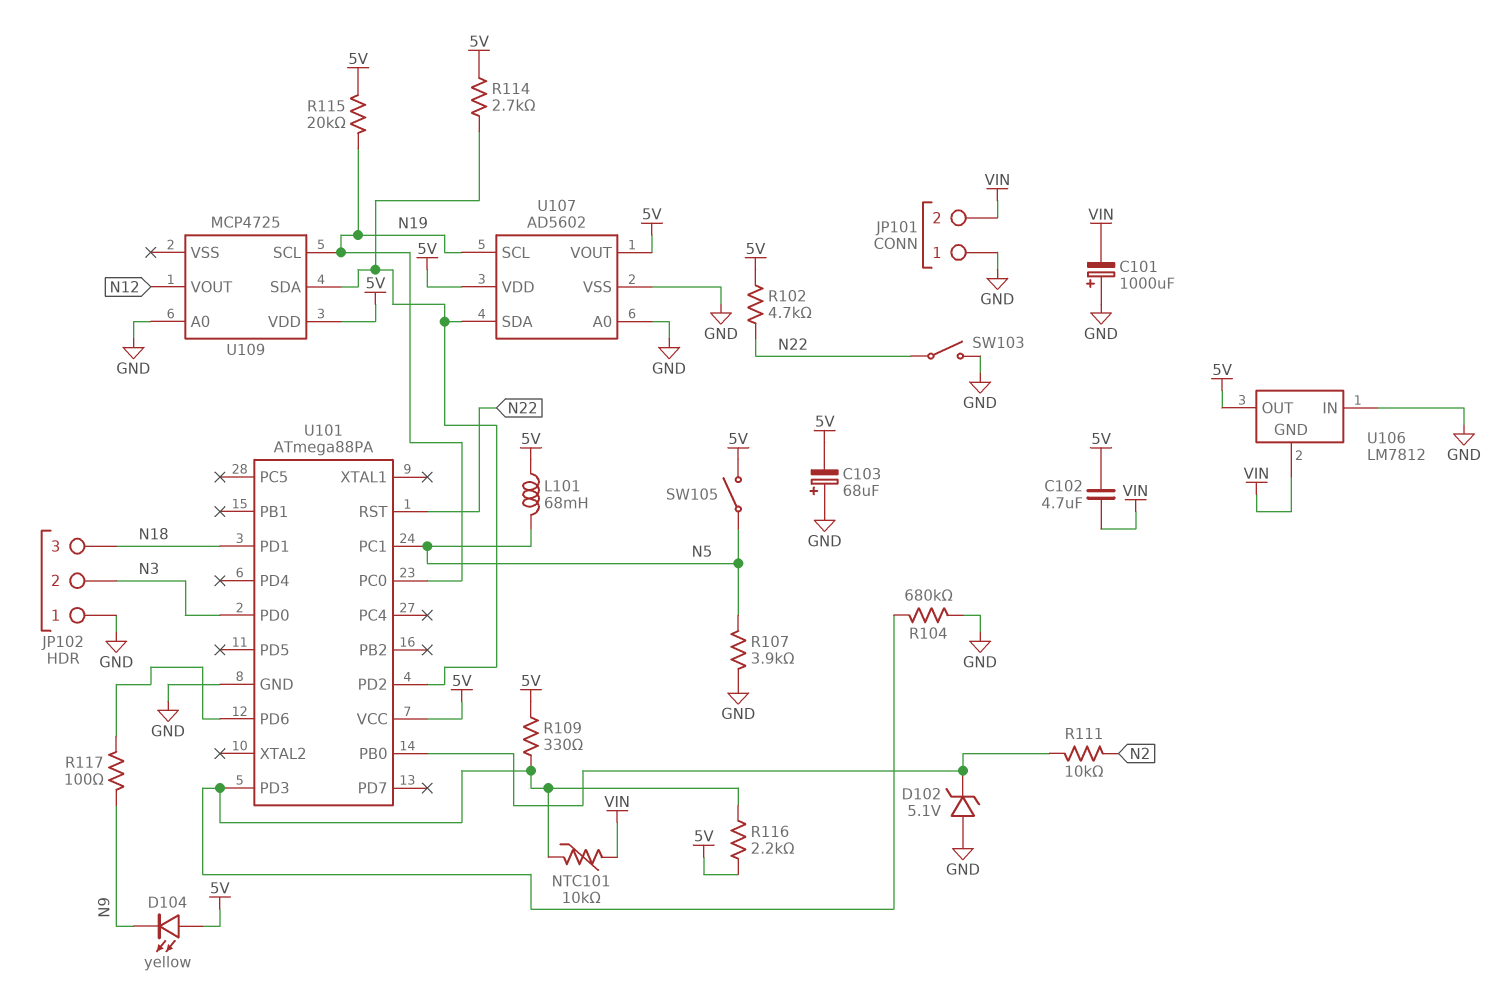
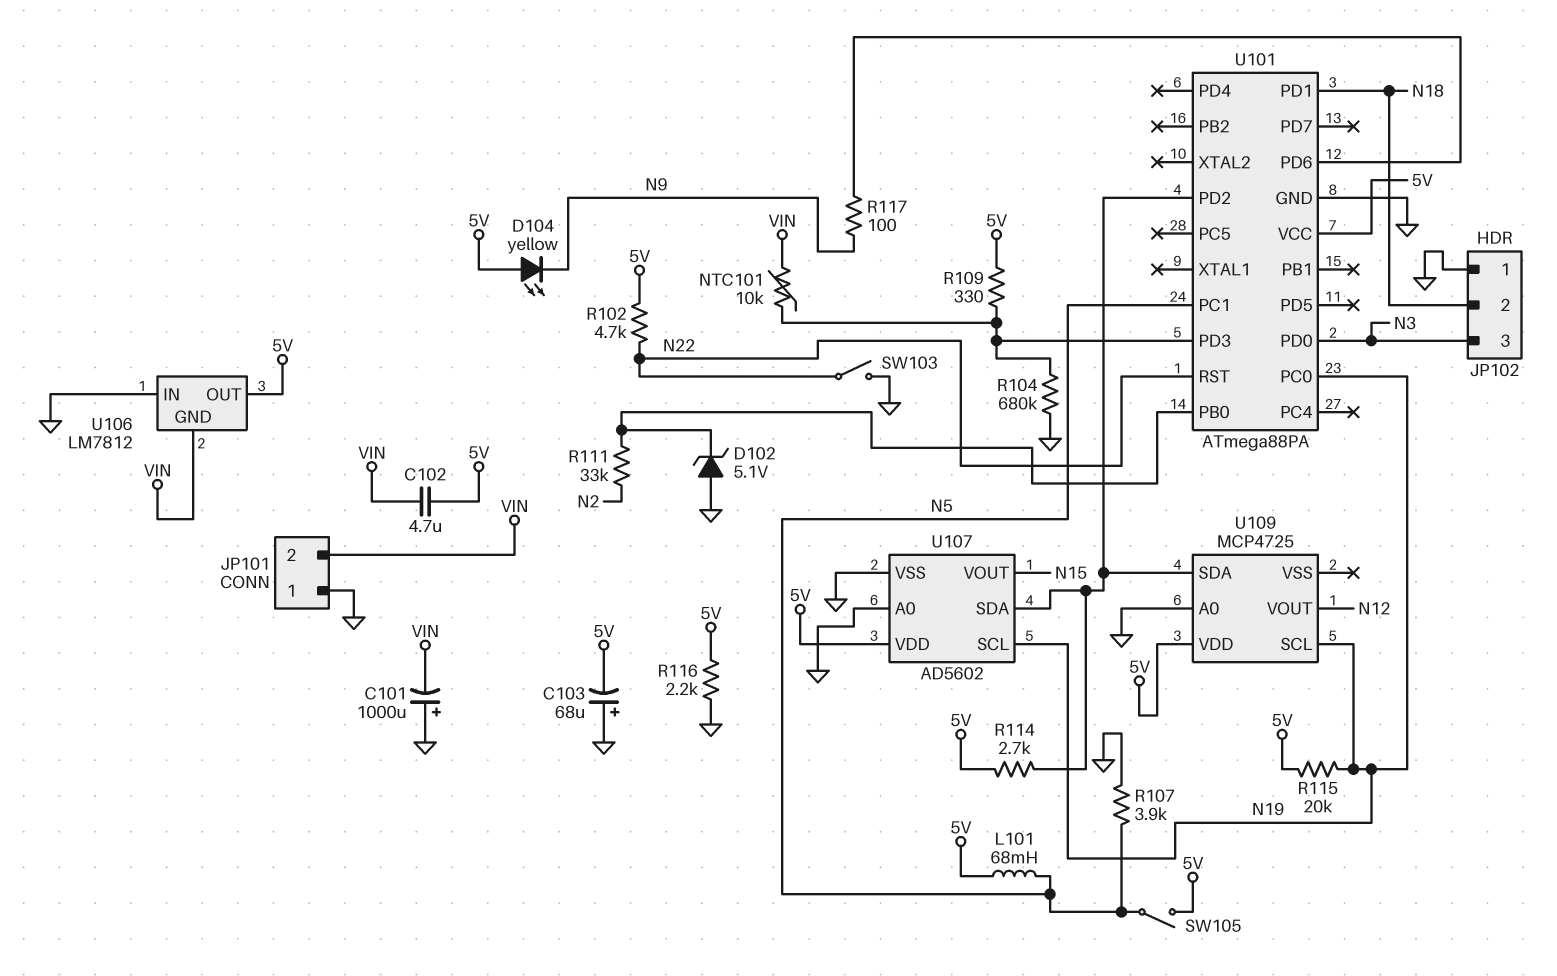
JP102 pin 2: N3 -> N18
JP102 pin 3: N18 -> N3
R111: 10k (N2, U101/PB0) -> 33k (N2, U101/PB0)
R116: 2.2k (5V, U101/PD3) -> 2.2k (5V, GND)
U107 pin VOUT: 5V -> N15

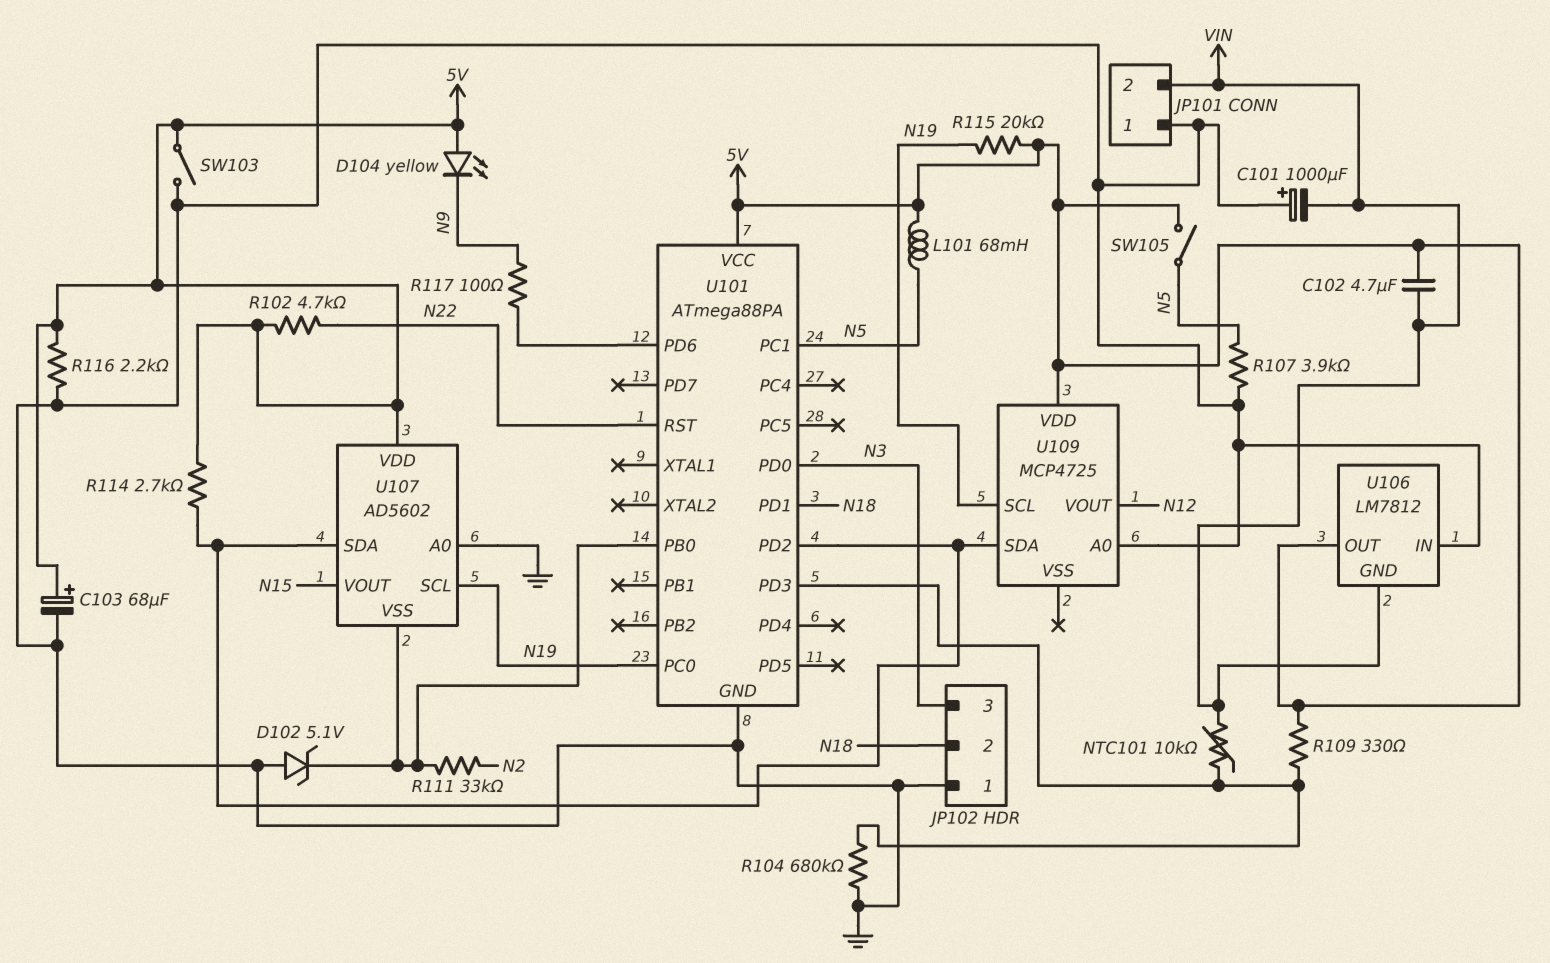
C103: 68uF (plus GND, minus 5V) -> 68uF (plus 5V, minus GND)
SW103: switch (GND, N22) -> switch (5V, GND)
U107 pin VSS: GND -> U101/PB0

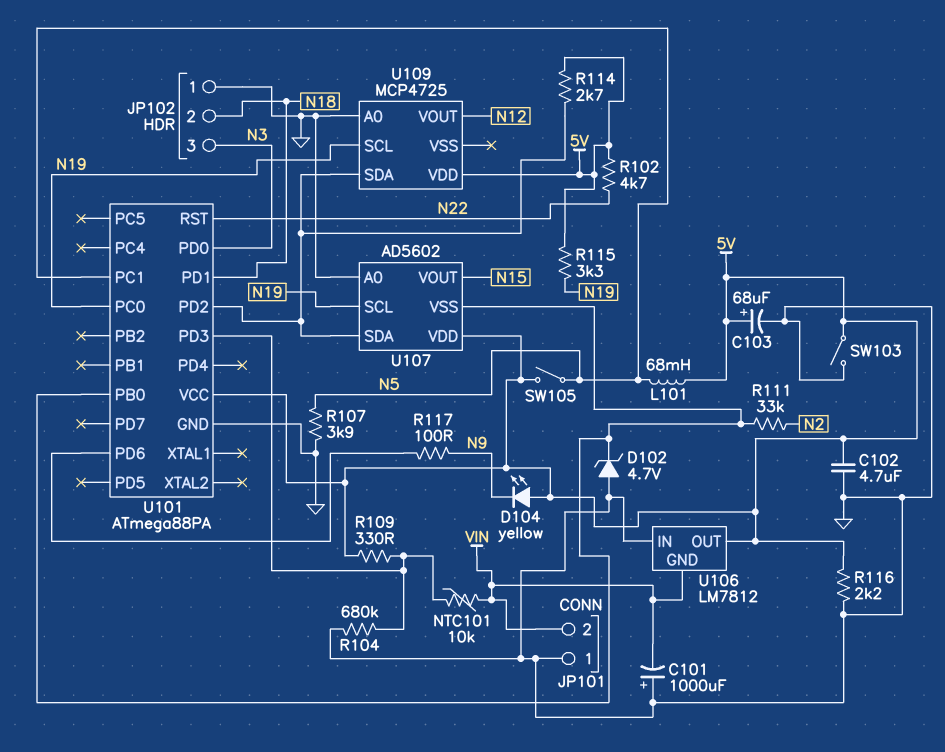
C102: 4.7uF (5V, VIN) -> 4.7uF (5V, GND)
D102: zener 5.1V (A GND, K U101/PB0) -> zener 4.7V (A GND, K U101/PB0)
R115: 20k (5V, N19) -> 3.3k (5V, N19)

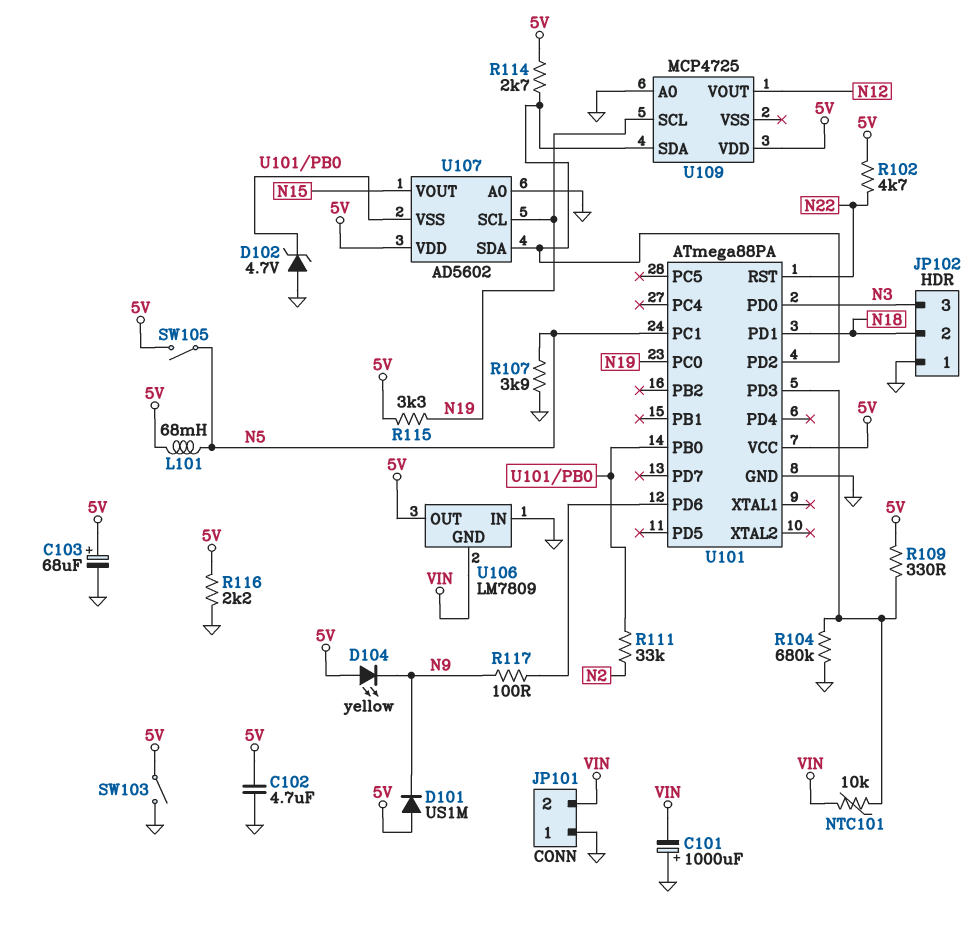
D101: none -> diode US1M (A 5V, K N9)
U106: LM7812 -> LM7809

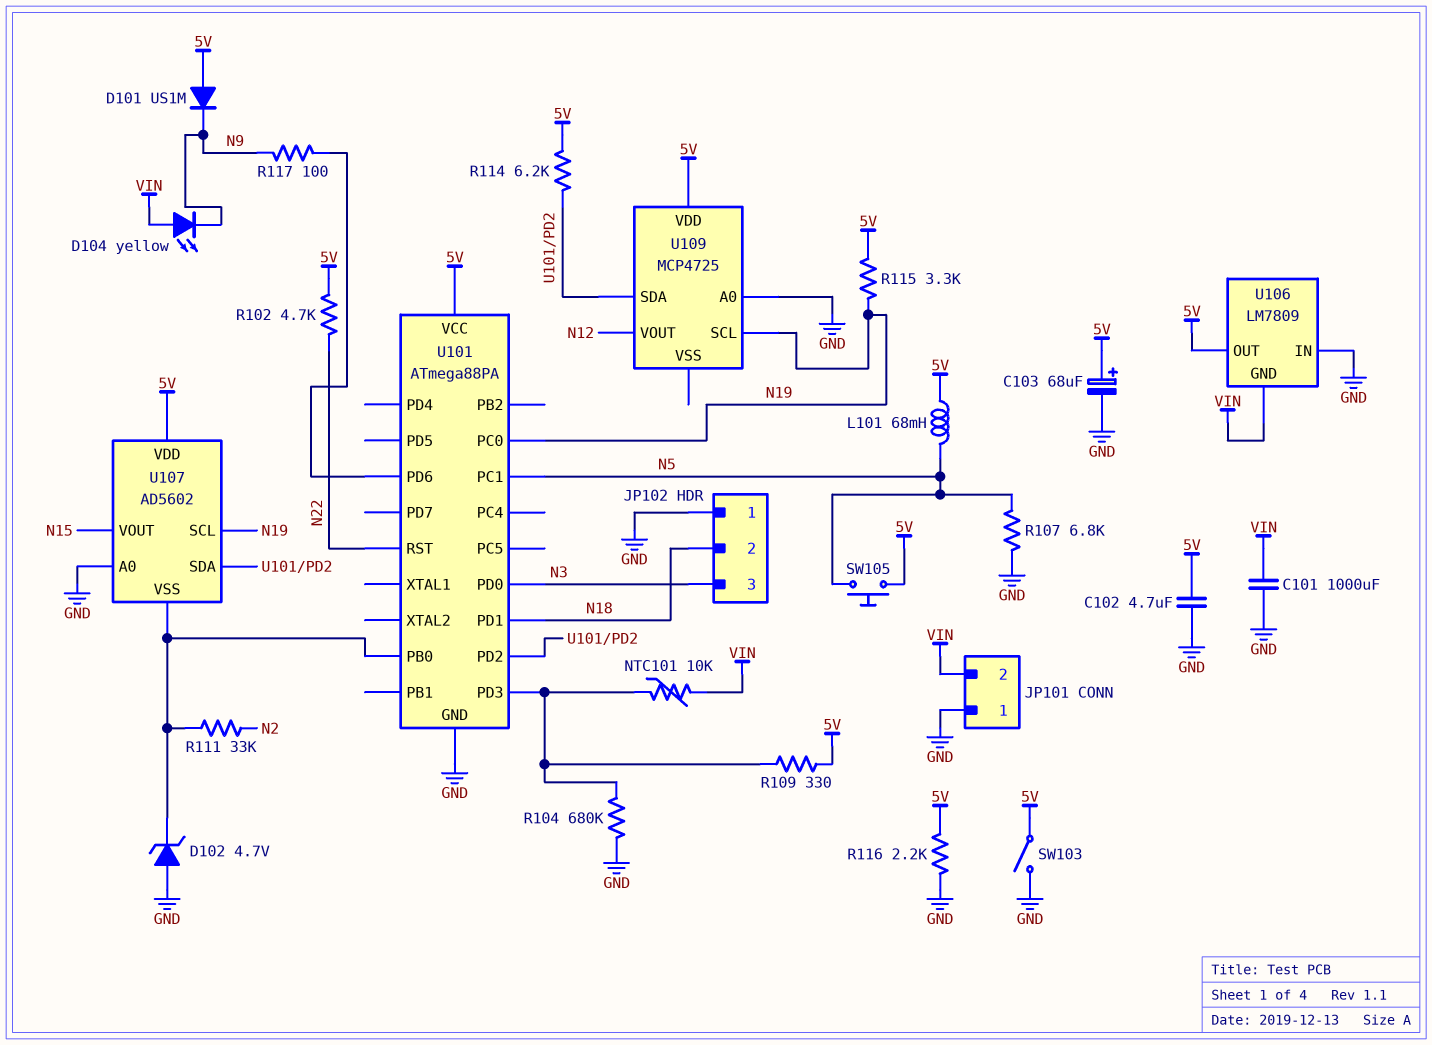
C101: 1000uF (plus GND, minus VIN) -> 1000uF (GND, VIN)
D104: LED yellow (A 5V, K N9) -> LED yellow (A VIN, K N9)
R107: 3.9k (GND, N5) -> 6.8k (GND, N5)
R114: 2.7k (5V, U101/PD2) -> 6.2k (5V, U101/PD2)
SW105: switch (5V, N5) -> button (5V, N5)

